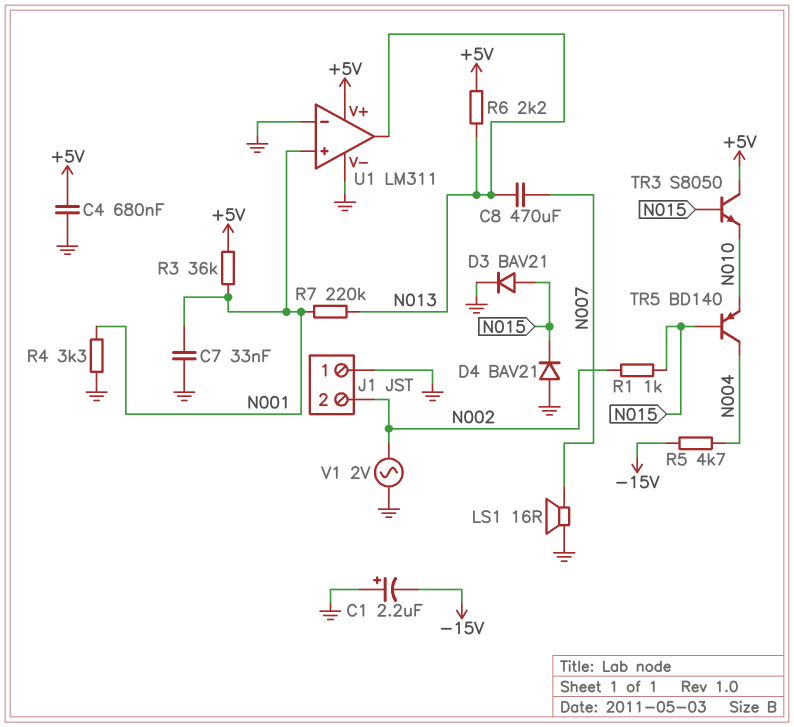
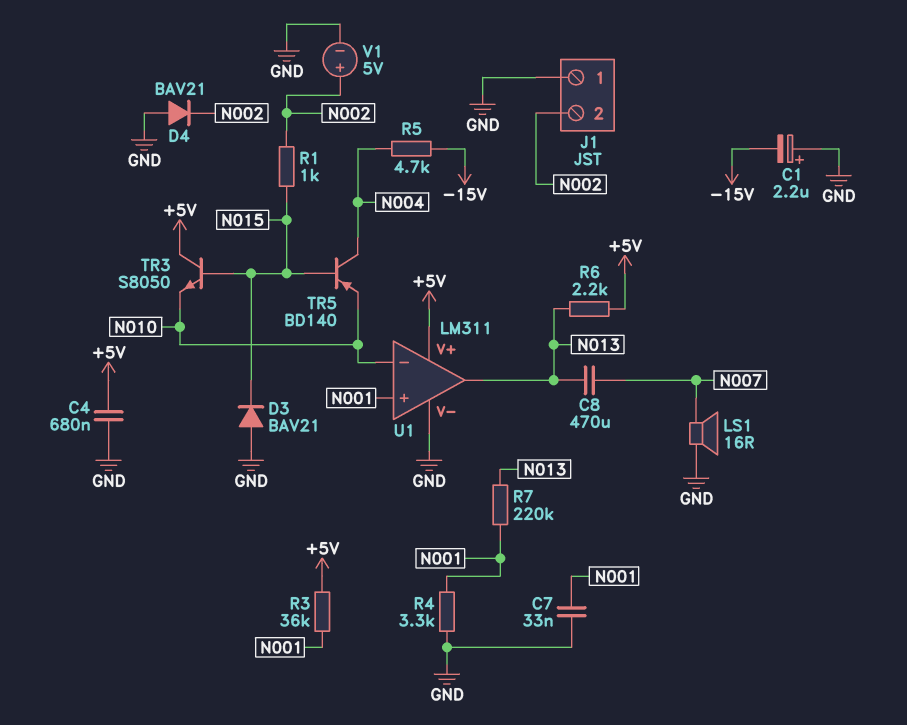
D3: diode BAV21 (A N015, K GND) -> diode BAV21 (A GND, K N015)
D4: diode BAV21 (A GND, K N015) -> diode BAV21 (A GND, K N002)
U1 pin in-: GND -> N010
V1: AC 2V (GND, N002) -> 5V (plus N002, minus GND)

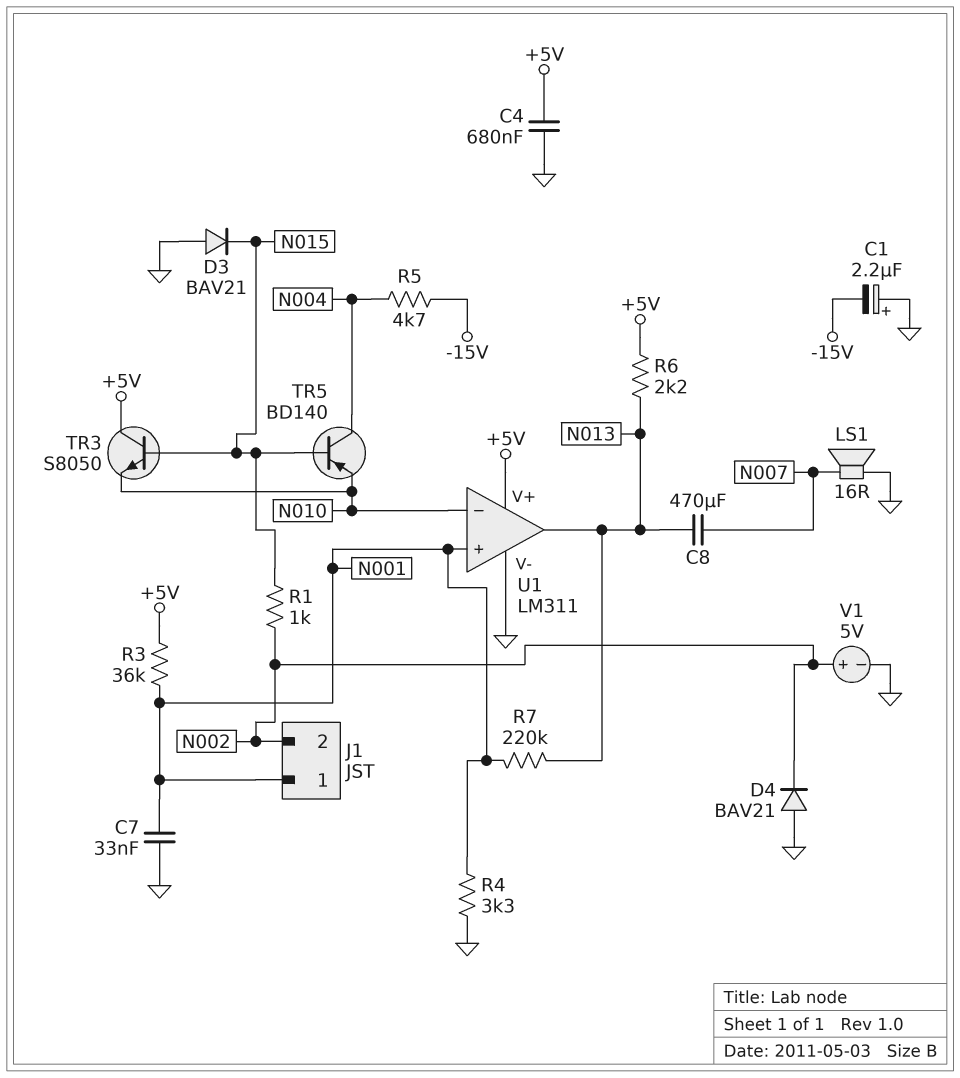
J1 pin 1: GND -> N001

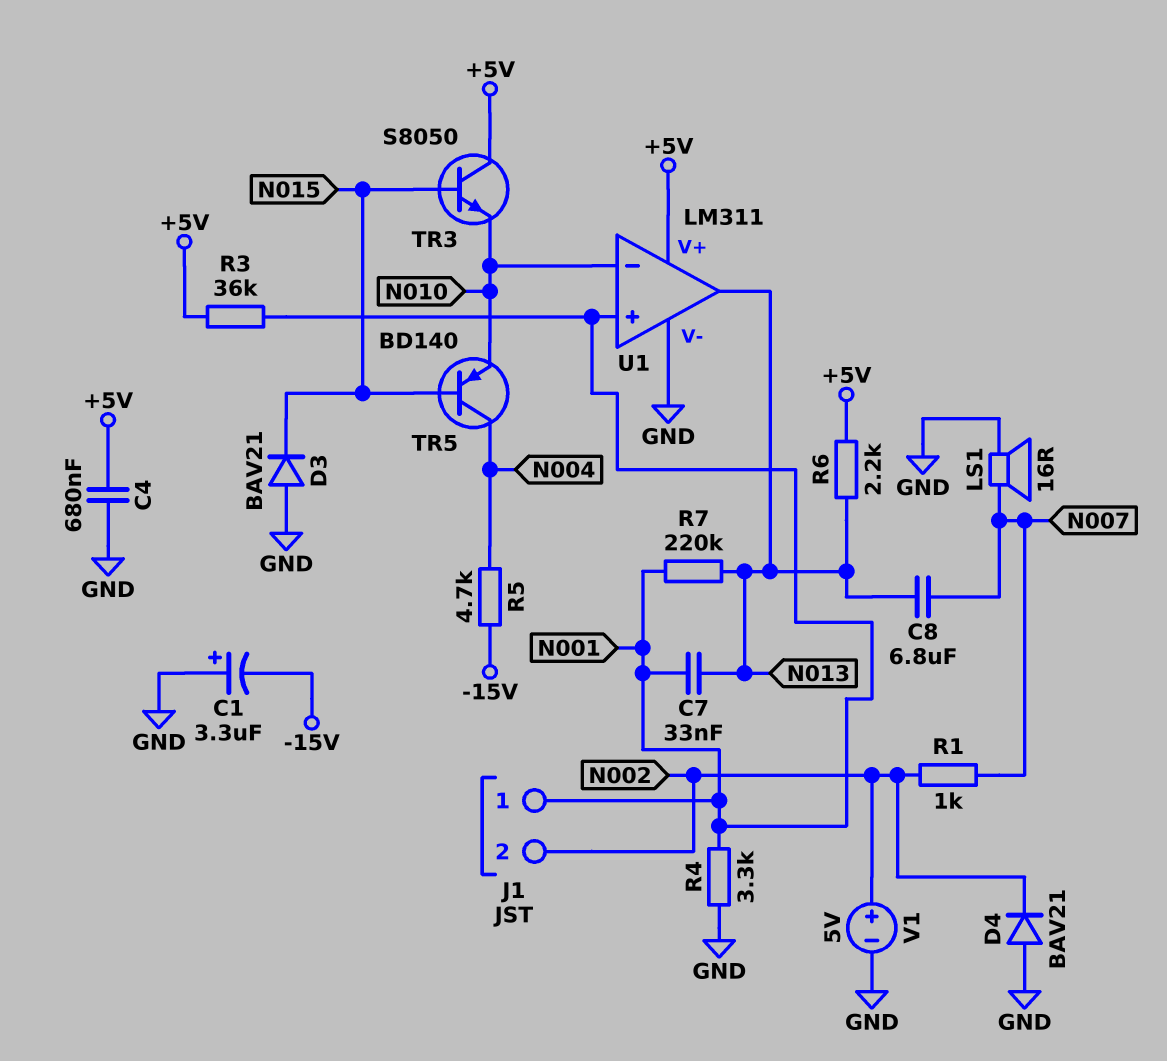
C1: 2.2uF (plus GND, minus -15V) -> 3.3uF (plus GND, minus -15V)
C7: 33nF (GND, N001) -> 33nF (N001, N013)
C8: 470uF (N007, N013) -> 6.8uF (N007, N013)
R1: 1k (N002, N015) -> 1k (N002, N007)

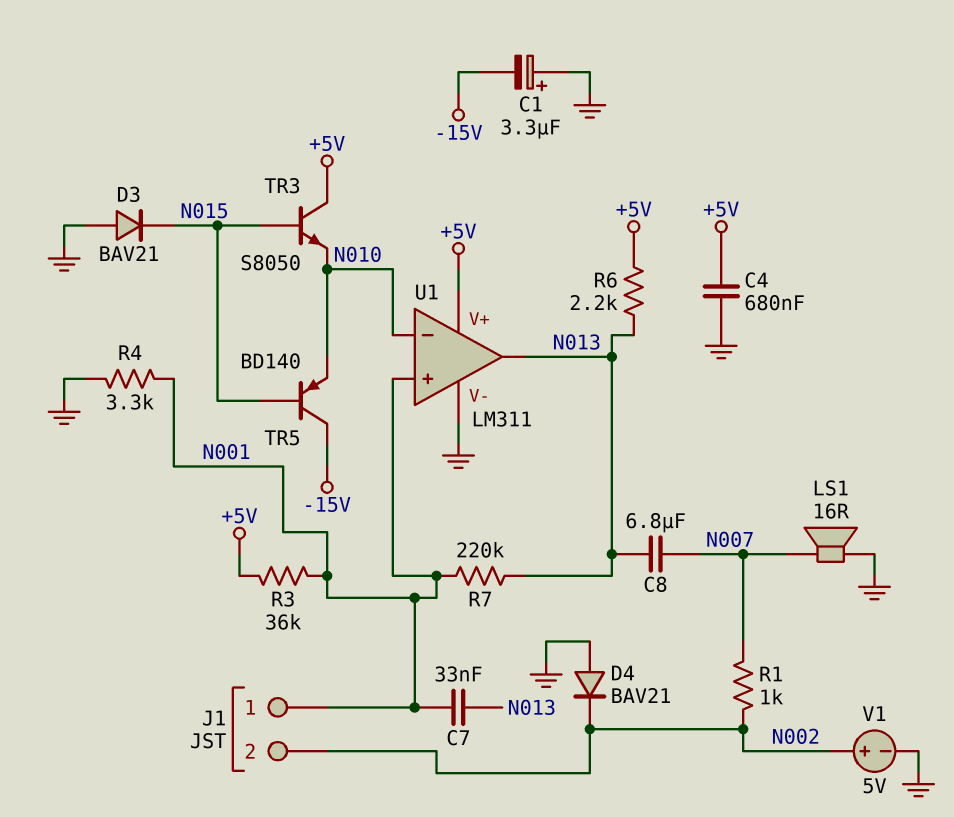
R5: 4.7k (-15V, N004) -> none
TR5: PNP BD140 (B N015, C N004, E N010) -> PNP BD140 (B N015, C -15V, E N010)

